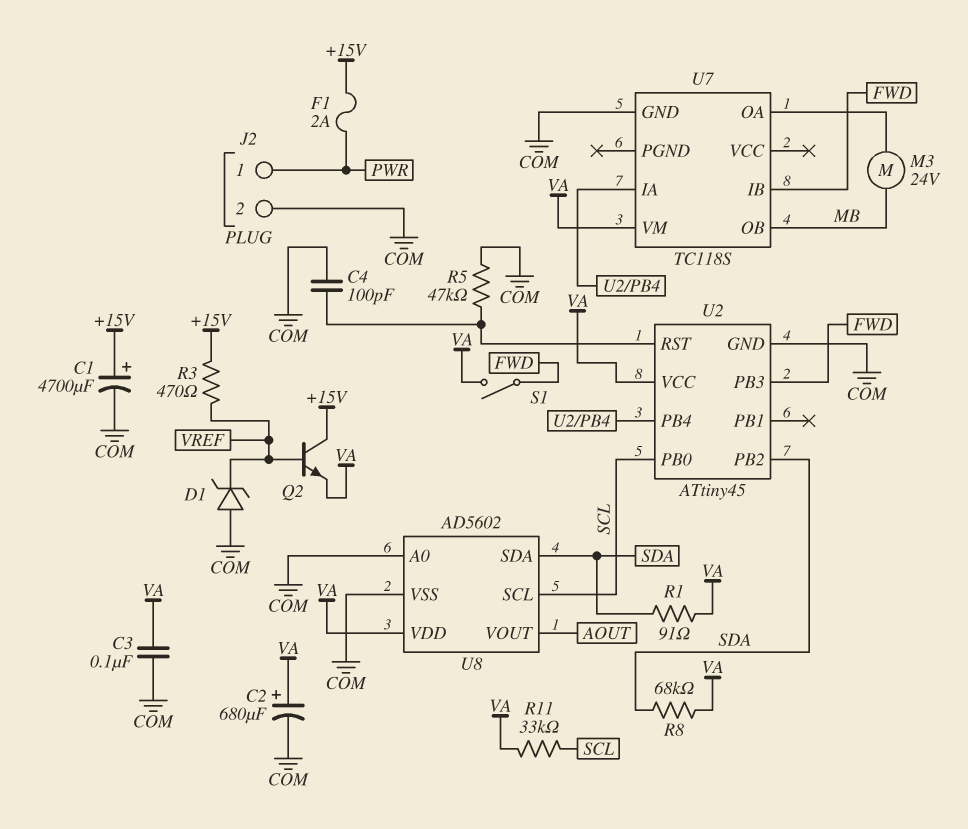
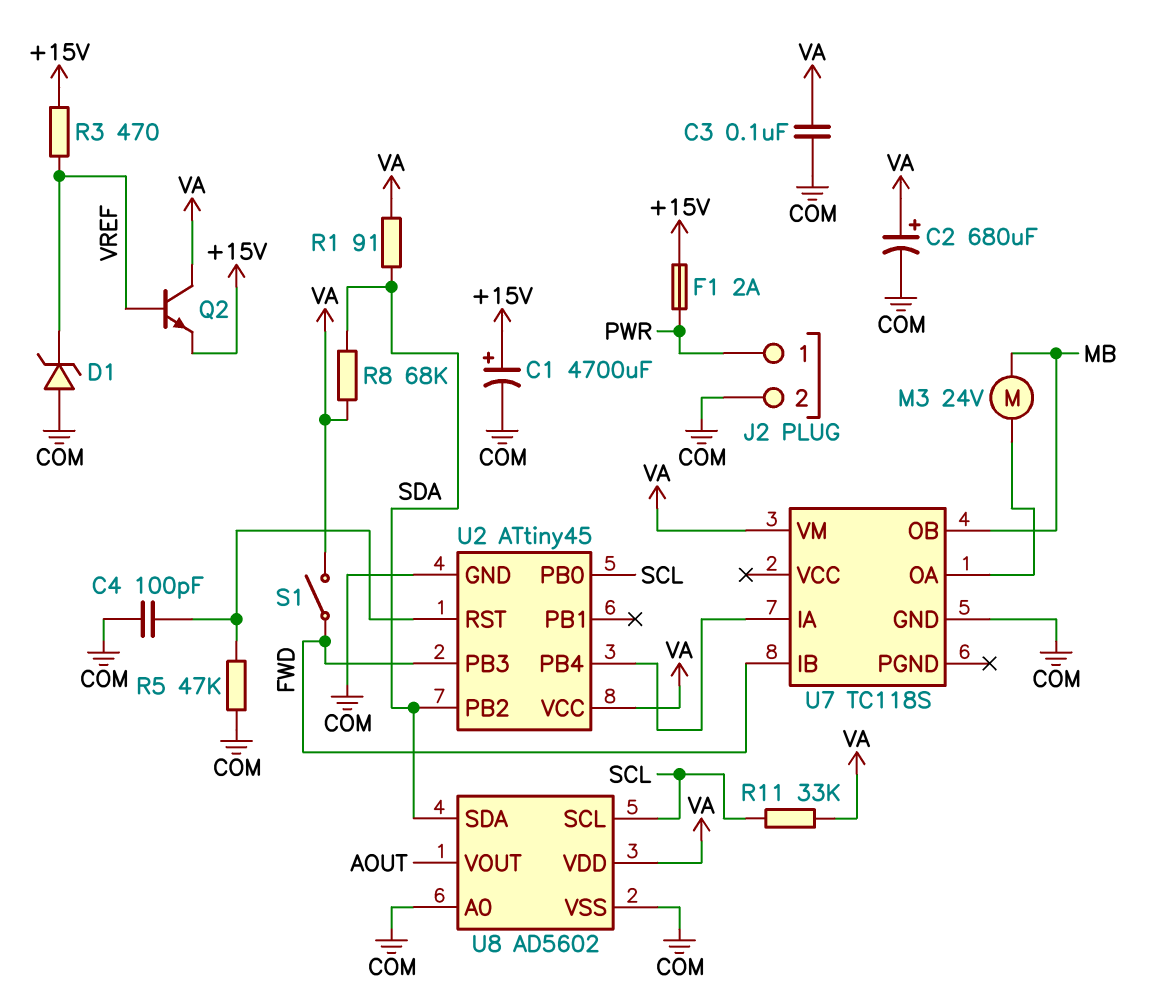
Q2: NPN (B VREF, C +15V, E VA) -> NPN (B VREF, C VA, E +15V)

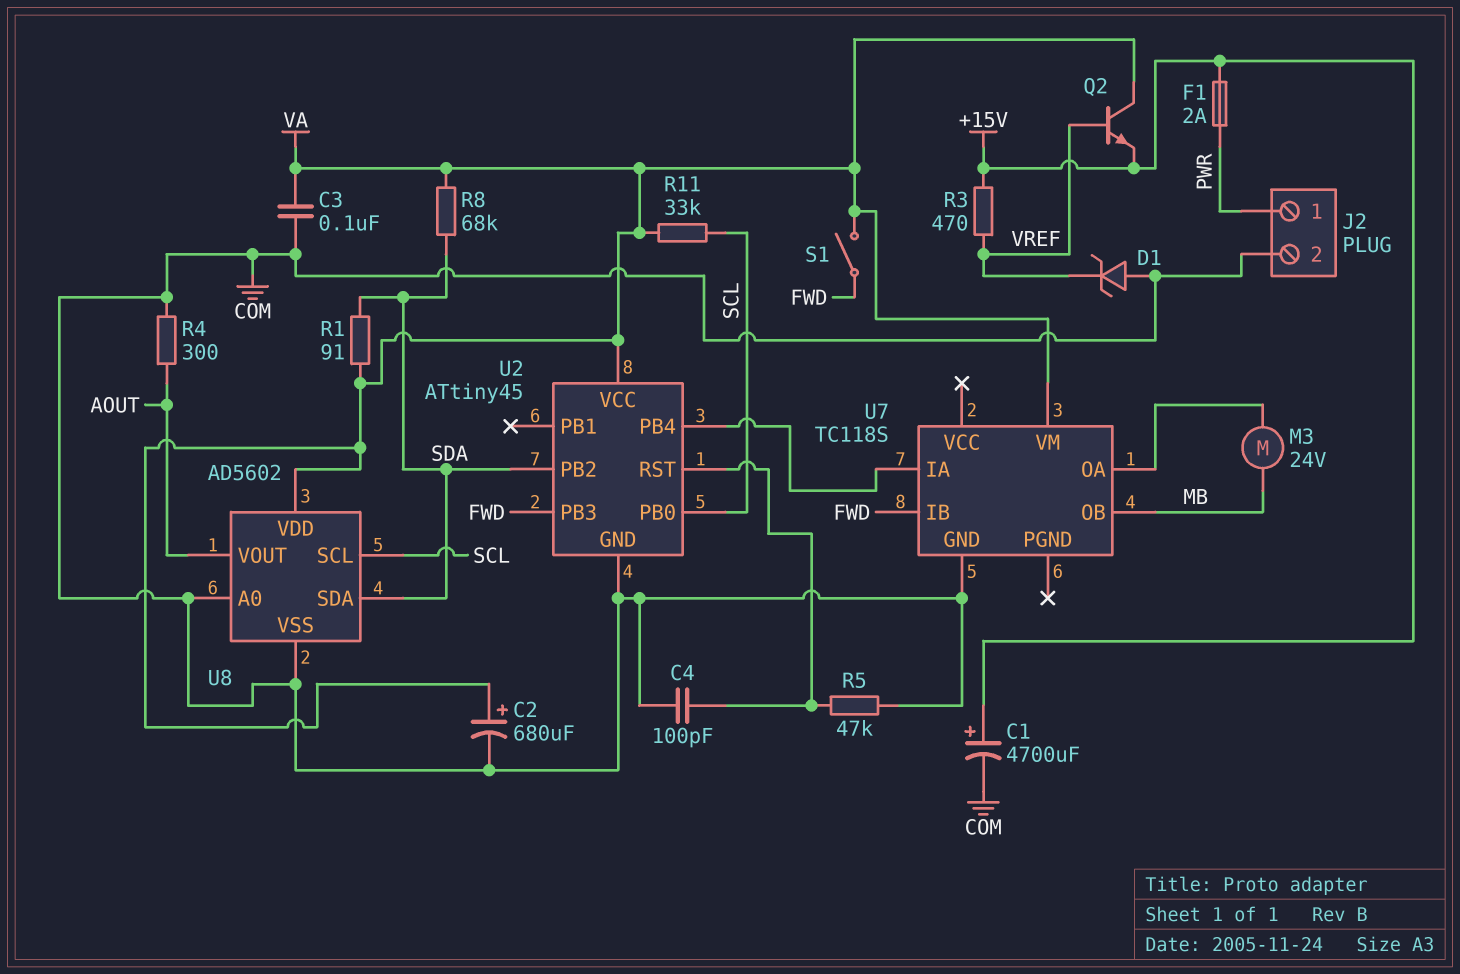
R4: none -> 300 (AOUT, COM)

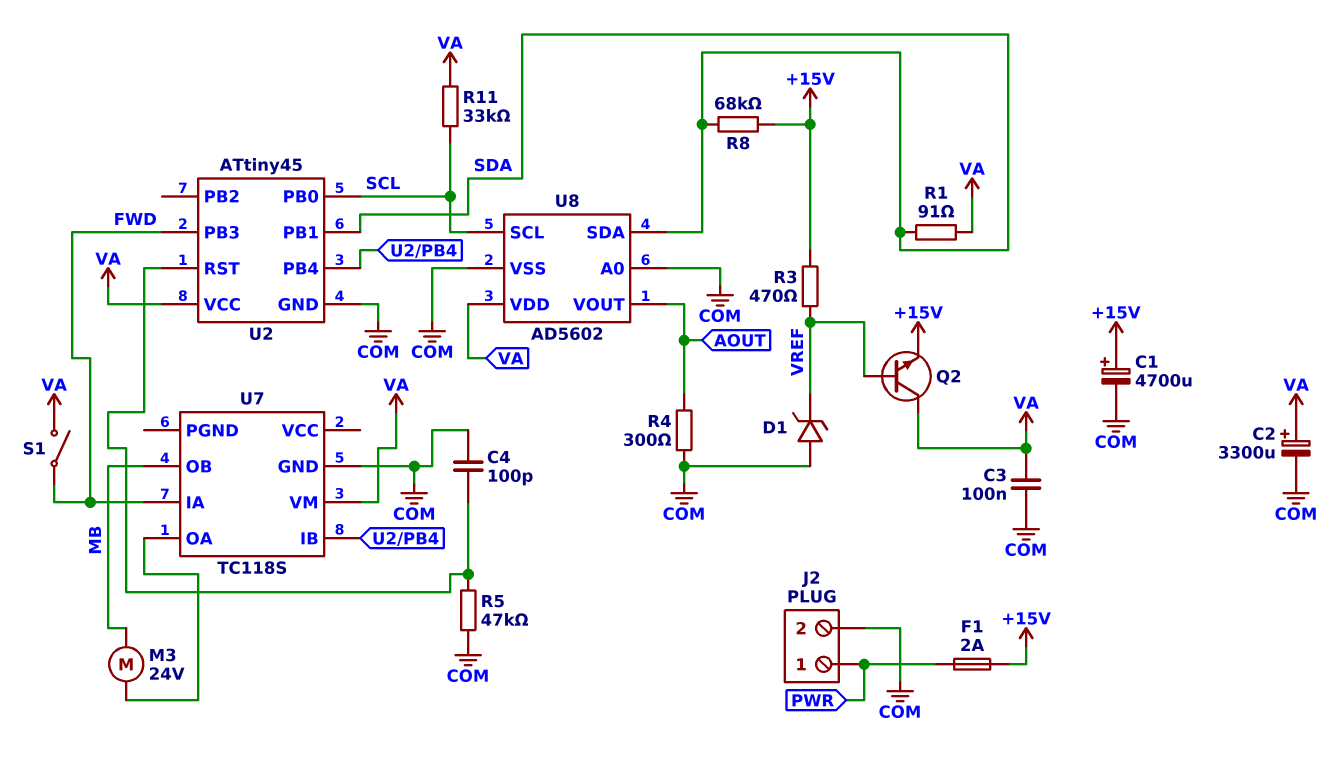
C2: 680uF (plus VA, minus COM) -> 3300uF (plus VA, minus COM)
R8: 68k (SDA, VA) -> 68k (+15V, SDA)
U2 pin PB1: none -> SDA
U2 pin PB2: SDA -> none
U7 pin IA: U2/PB4 -> FWD
U7 pin IB: FWD -> U2/PB4

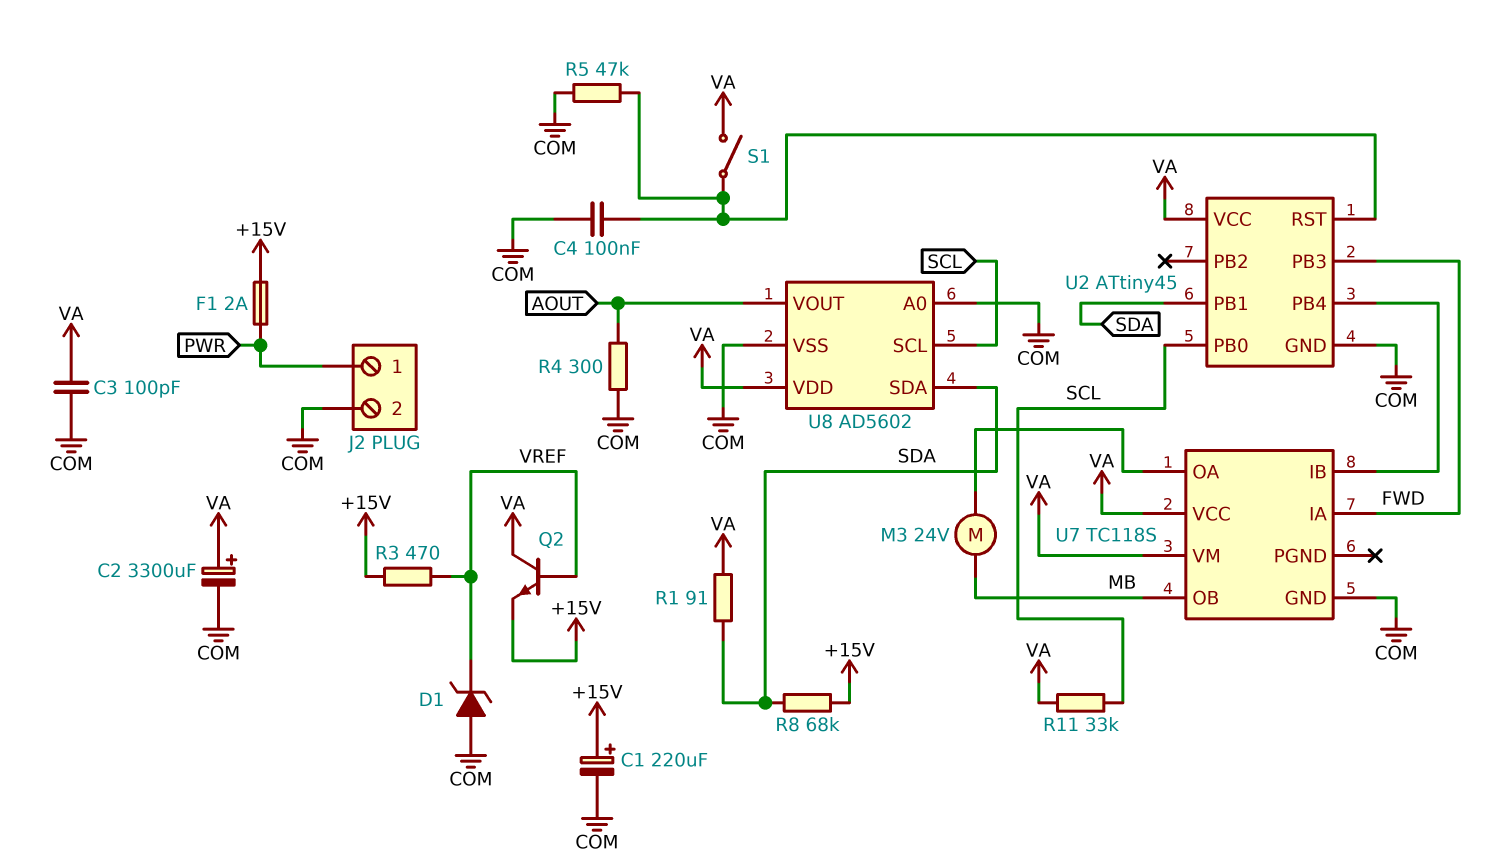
C1: 4700uF (plus +15V, minus COM) -> 220uF (plus +15V, minus COM)
C3: 100nF (COM, VA) -> 100pF (COM, VA)
C4: 100pF (COM, U2/RST) -> 100nF (COM, U2/RST)
S1: switch (FWD, VA) -> switch (U2/RST, VA)
U7 pin VCC: none -> VA

